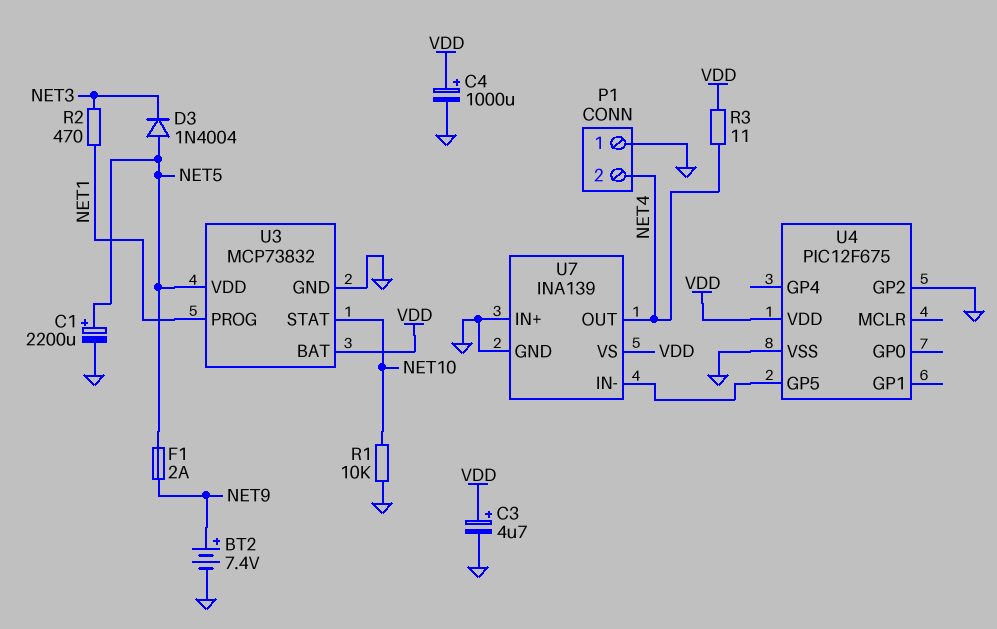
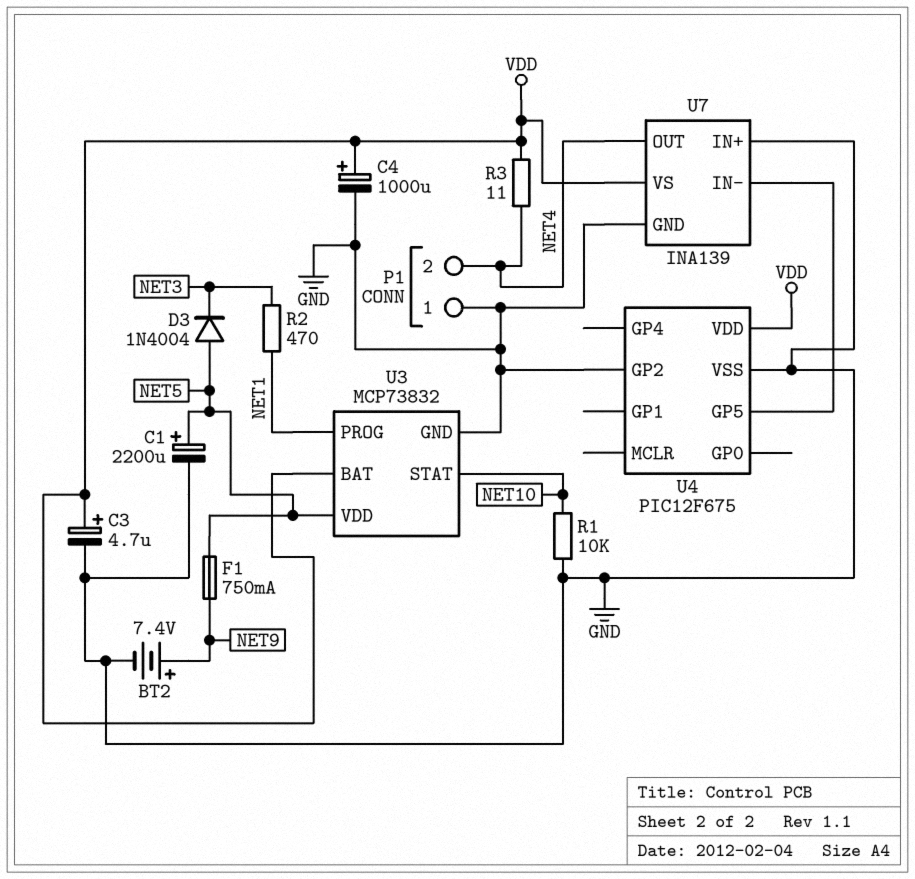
F1: 2A (NET5, NET9) -> 750mA (NET5, NET9)

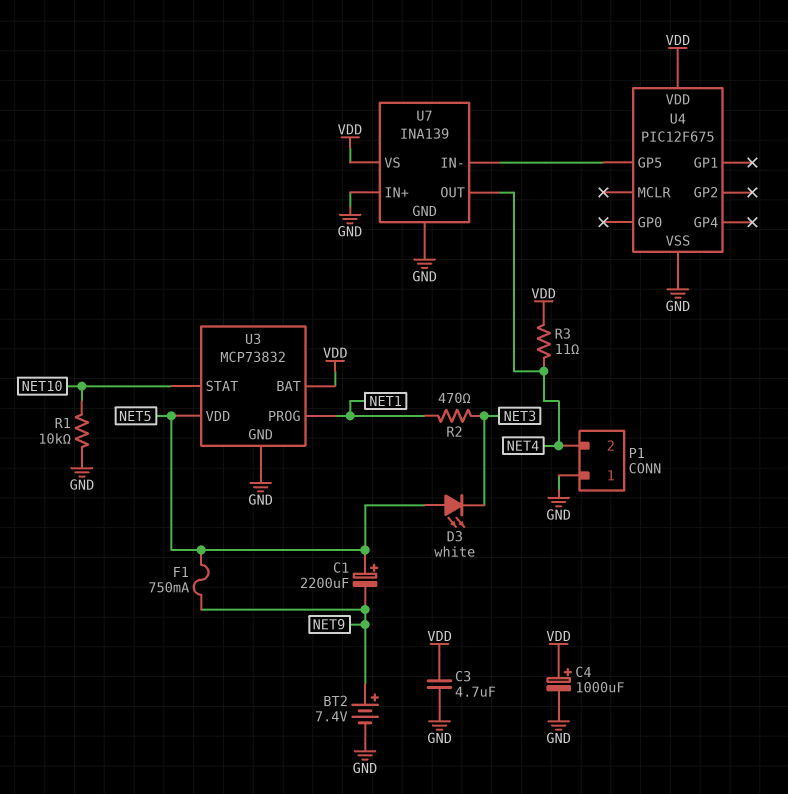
C1: 2200uF (plus NET5, minus GND) -> 2200uF (plus NET5, minus NET9)
C3: 4.7uF (plus VDD, minus GND) -> 4.7uF (GND, VDD)
D3: diode 1N4004 (A NET5, K NET3) -> LED white (A NET5, K NET3)
U4 pin GP2: GND -> none

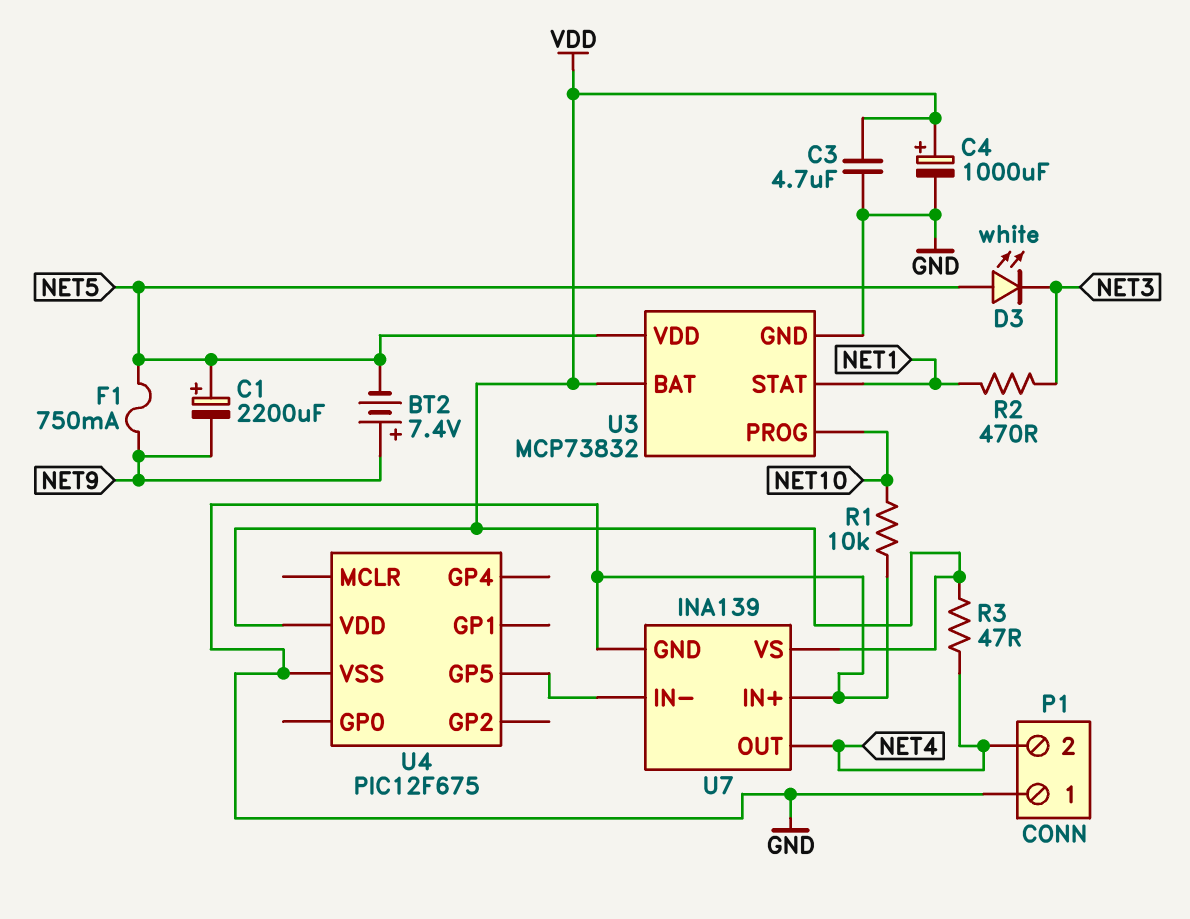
BT2: 7.4V (plus NET9, minus GND) -> 7.4V (plus NET9, minus NET5)
R3: 11 (NET4, VDD) -> 47 (NET4, VDD)
U3 pin PROG: NET1 -> NET10
U3 pin STAT: NET10 -> NET1

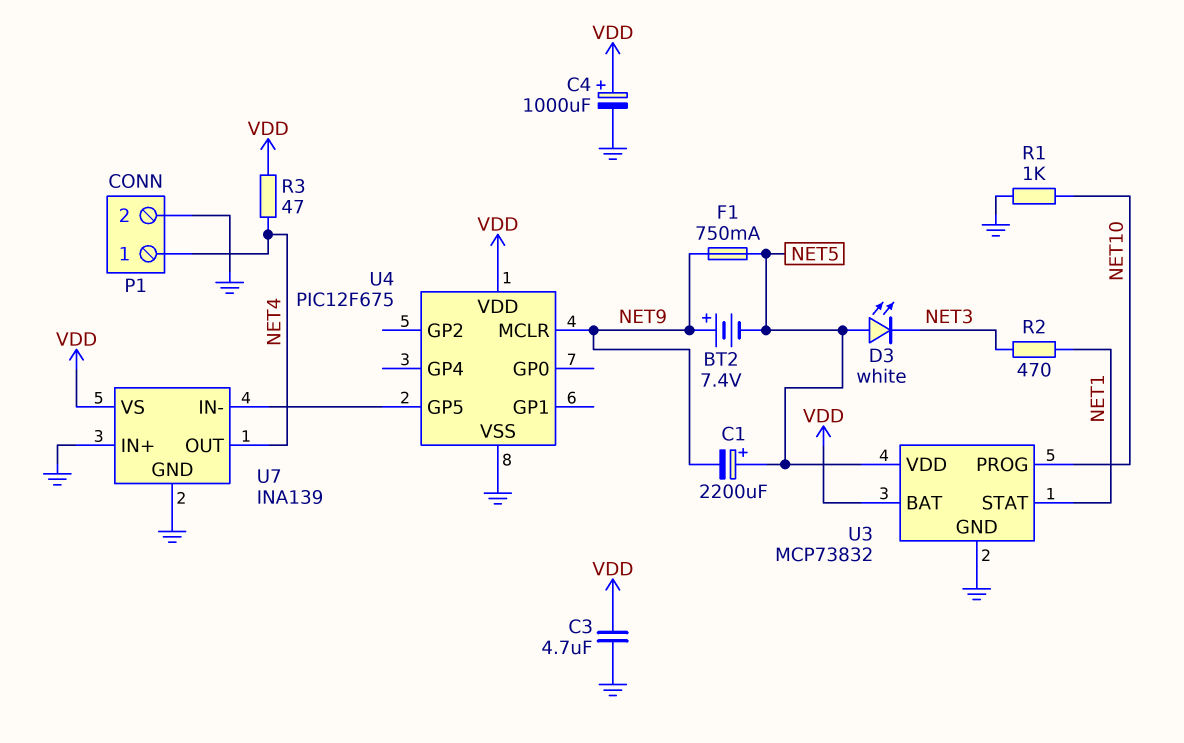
P1 pin 1: GND -> NET4
P1 pin 2: NET4 -> GND
R1: 10k (GND, NET10) -> 1k (GND, NET10)
U4 pin MCLR: none -> NET9

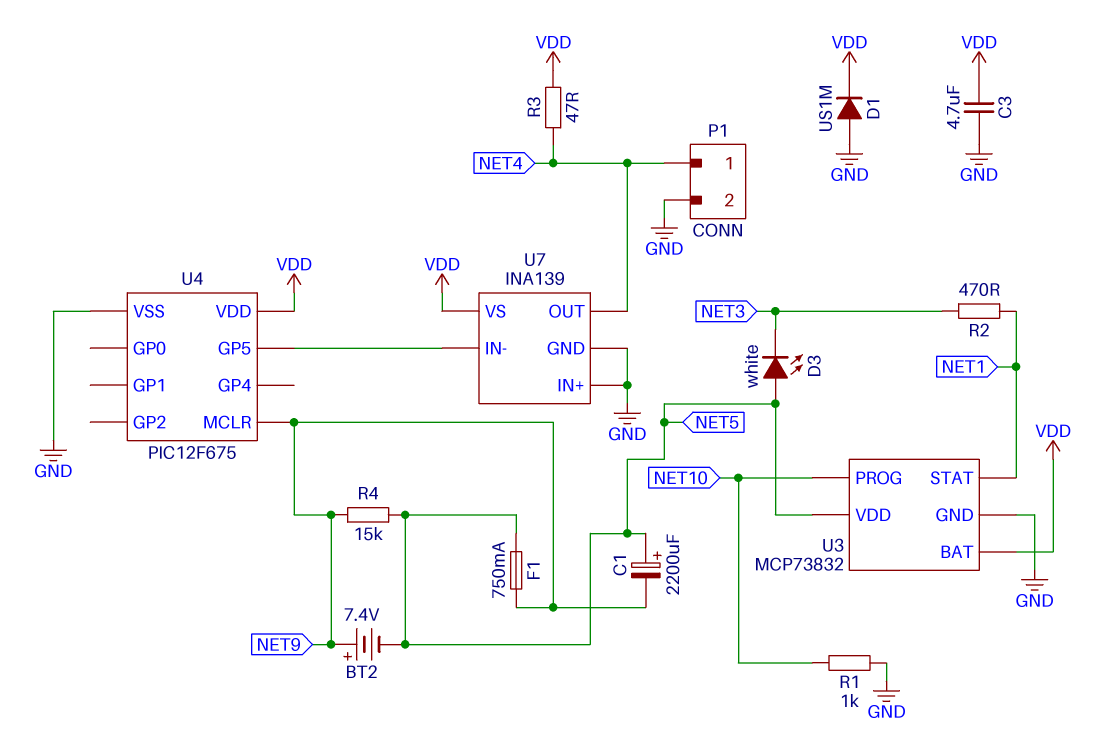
C4: 1000uF (plus VDD, minus GND) -> none
D1: none -> diode US1M (A GND, K VDD)
R4: none -> 15k (NET5, NET9)

